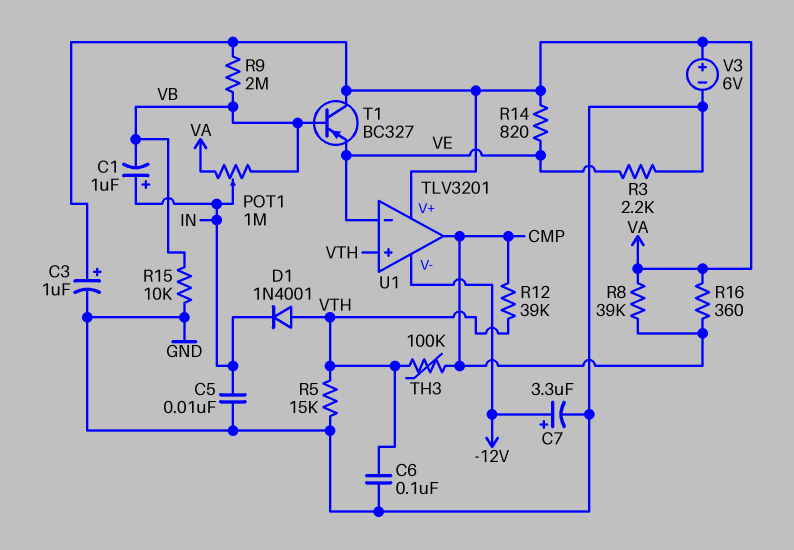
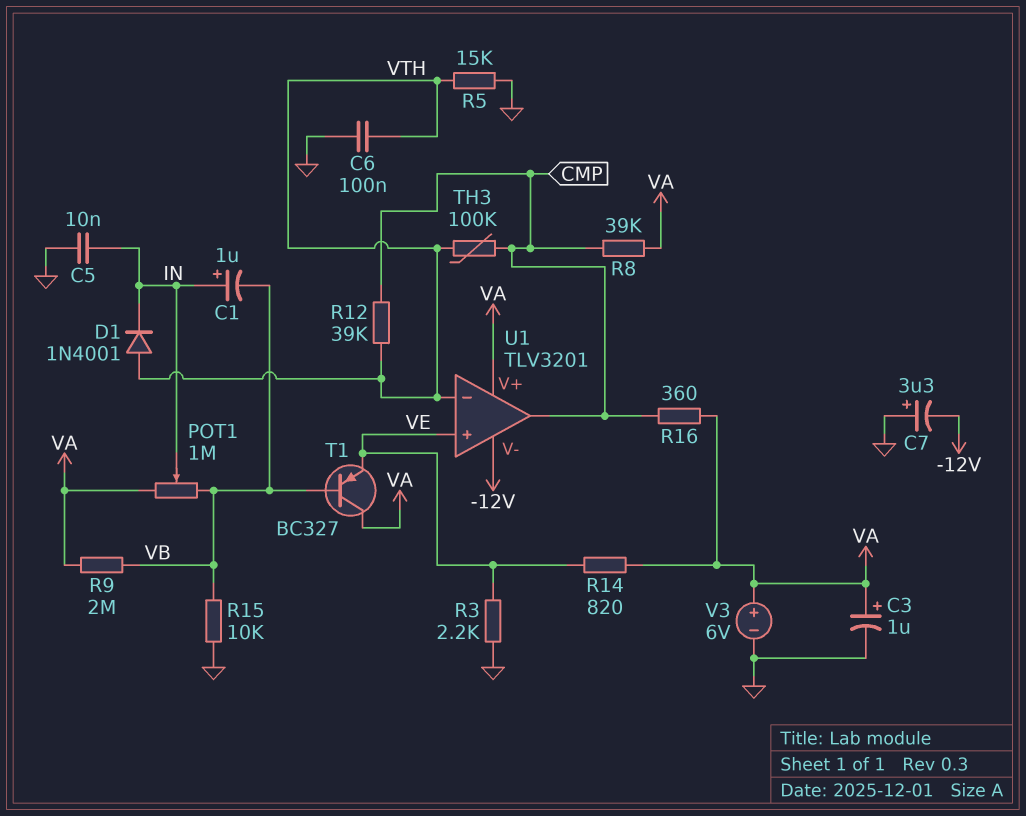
C7: 3.3uF (plus -12V, minus GND) -> 3.3uF (plus GND, minus -12V)
U1 pin in+: VTH -> VE
U1 pin in-: VE -> VTH

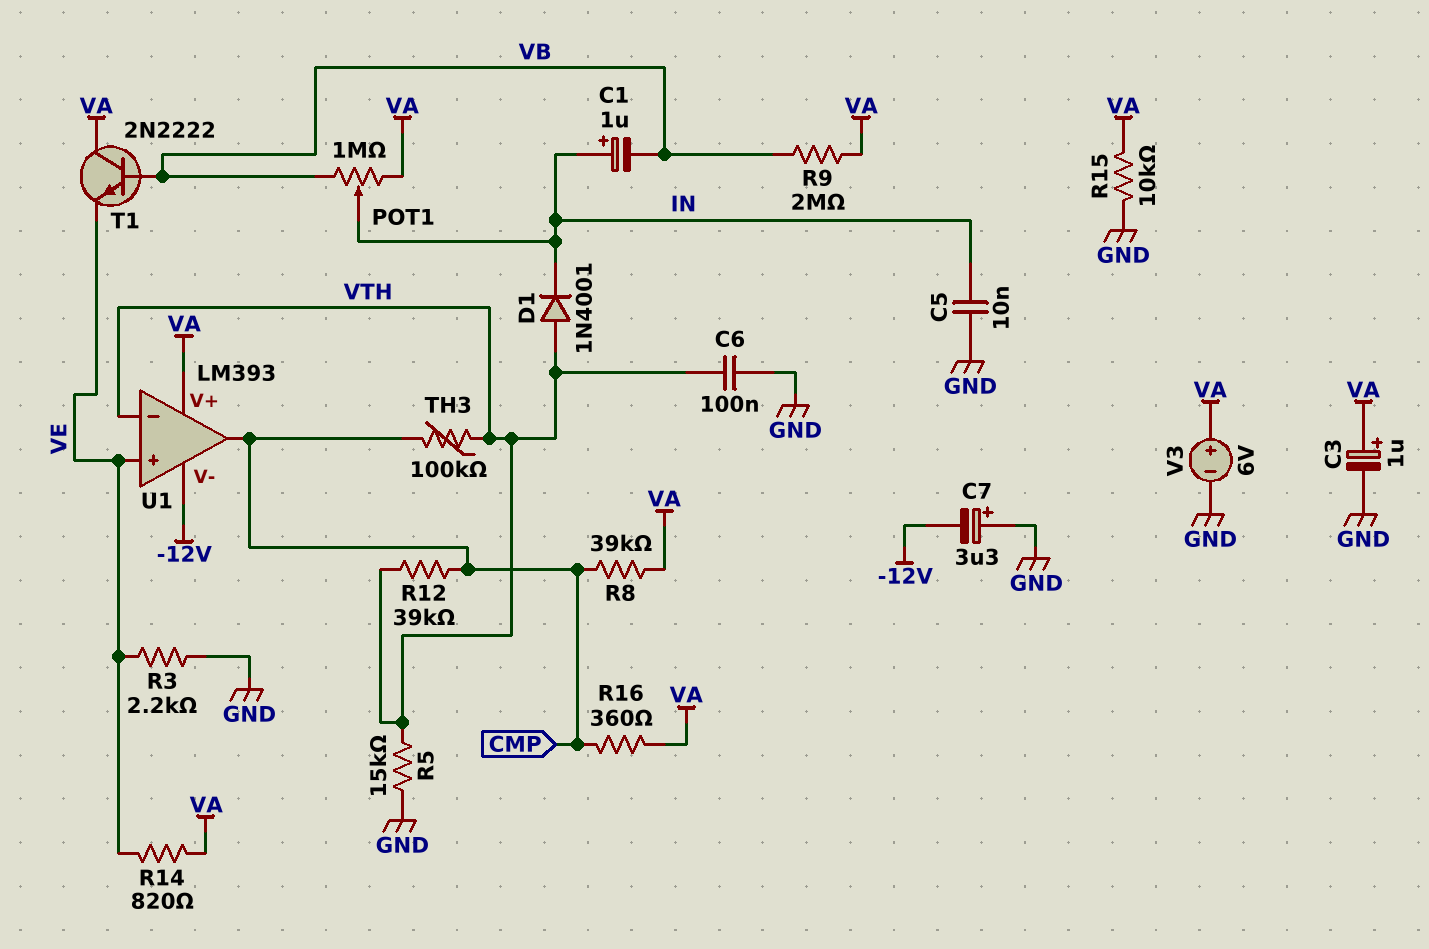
R15: 10k (GND, VB) -> 10k (GND, VA)
T1: PNP BC327 (B VB, C VA, E VE) -> NPN 2N2222 (B VB, C VA, E VE)
U1: TLV3201 -> LM393

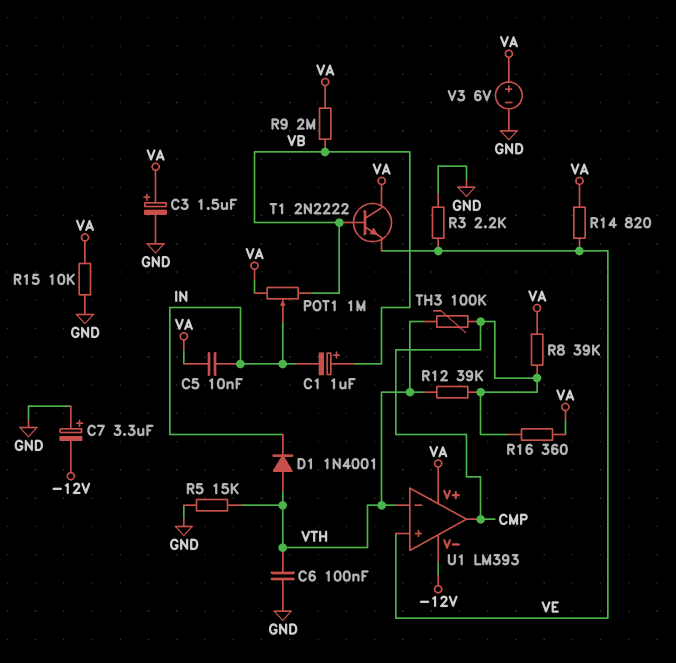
C1: 1uF (plus IN, minus VB) -> 1uF (plus VB, minus IN)
C3: 1uF (plus VA, minus GND) -> 1.5uF (plus VA, minus GND)
C5: 10nF (GND, IN) -> 10nF (IN, VA)

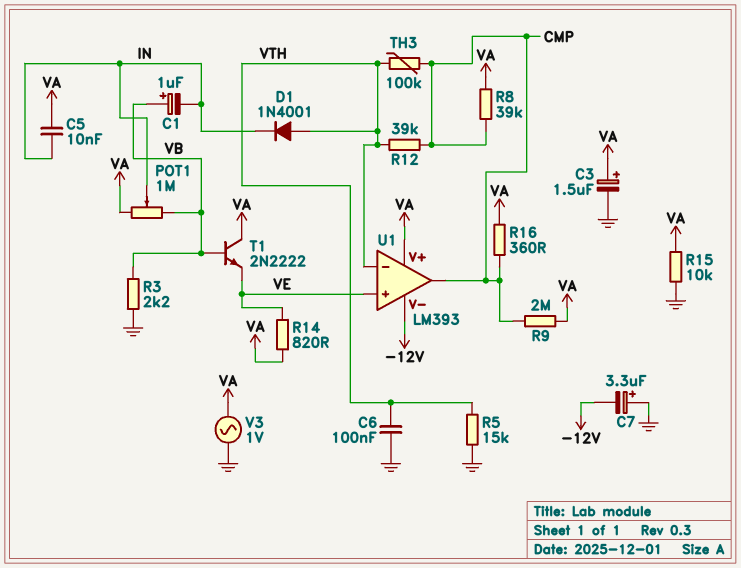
R3: 2.2k (GND, VE) -> 2.2k (GND, VB)
R9: 2M (VA, VB) -> 2M (CMP, VA)
V3: 6V (plus VA, minus GND) -> AC 1V (GND, VA)

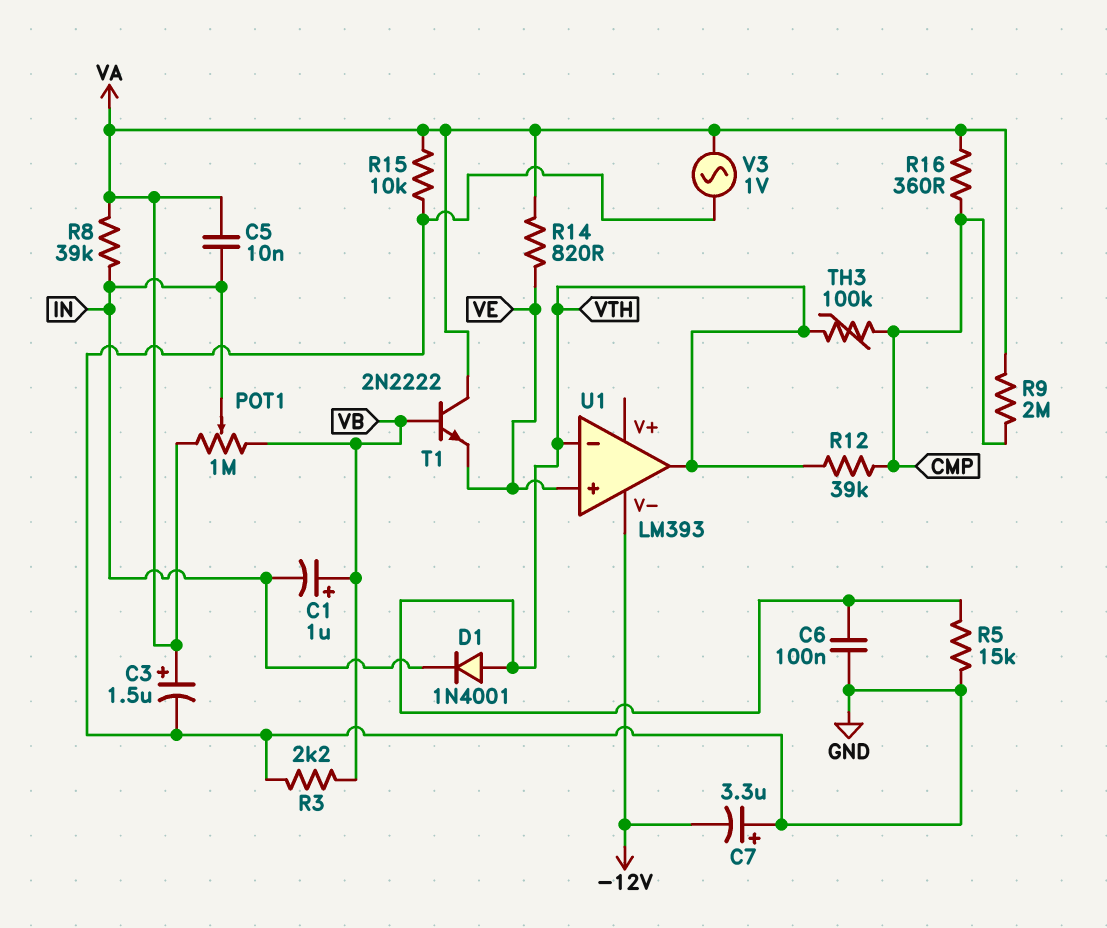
R8: 39k (CMP, VA) -> 39k (IN, VA)
U1 pin V+: VA -> none
U1 pin out: CMP -> VTH

